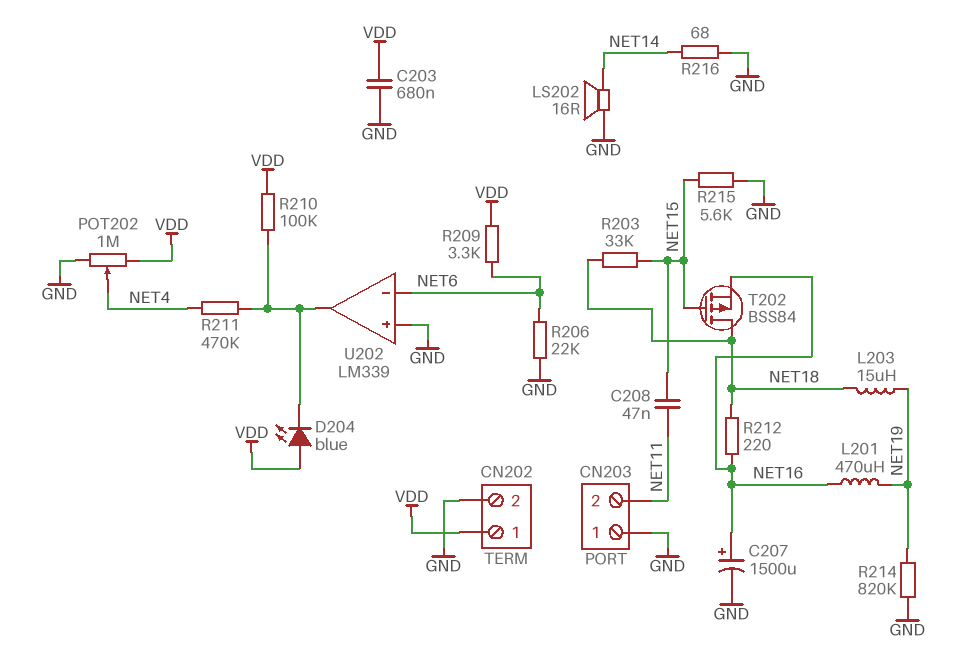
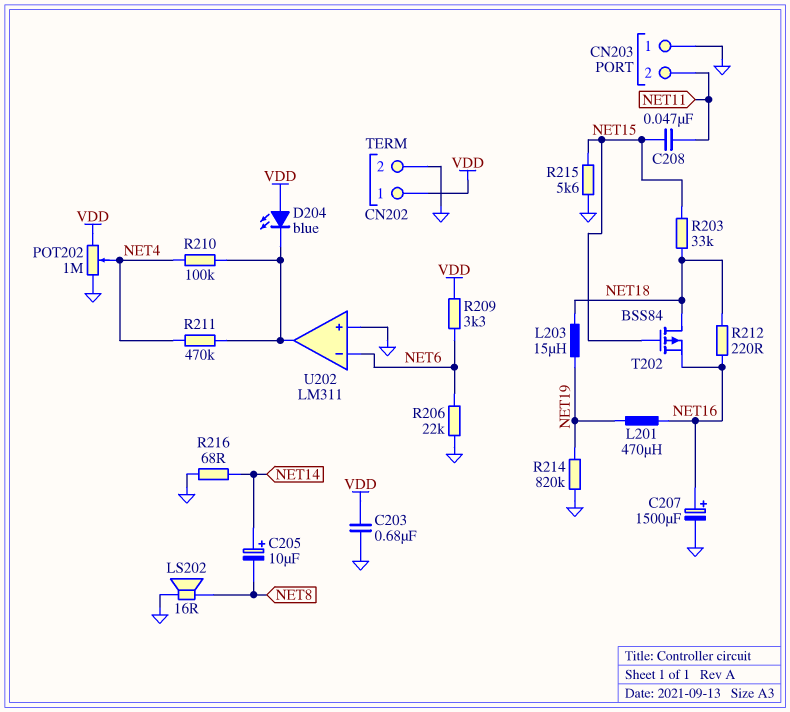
C205: none -> 10uF (plus NET14, minus NET8)
LS202: speaker 16R (GND, NET14) -> speaker 16R (GND, NET8)
R210: 100k (U202/out, VDD) -> 100k (NET4, U202/out)
U202: LM339 -> LM311

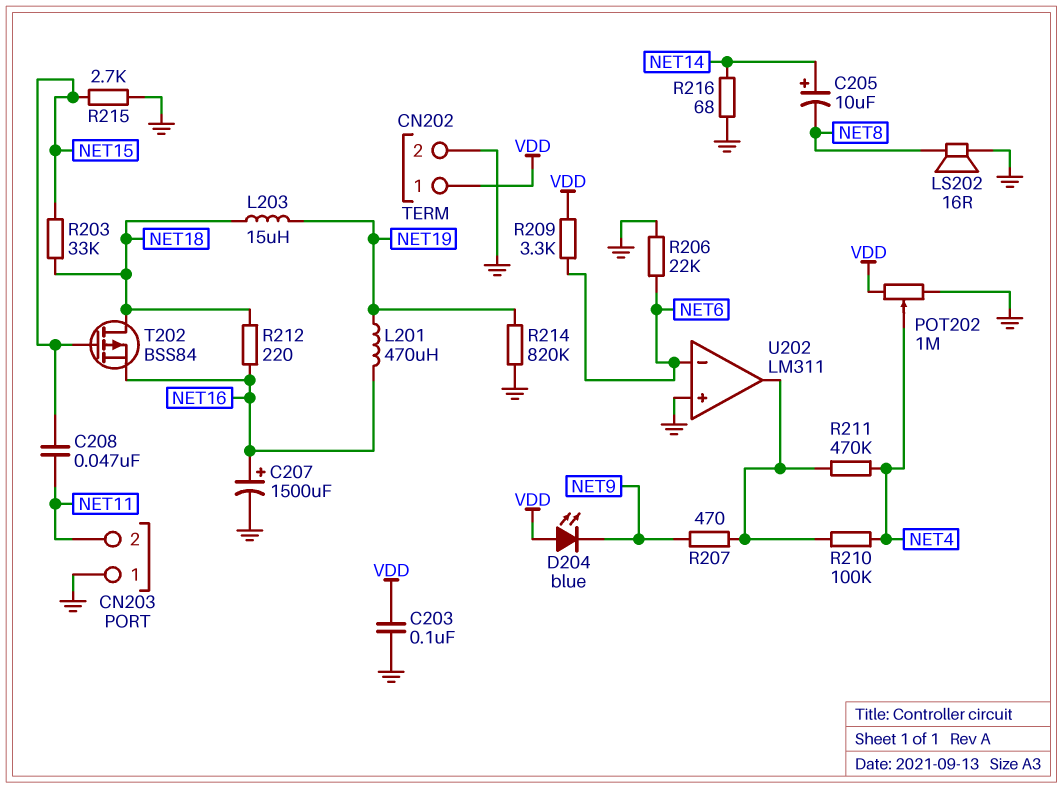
C203: 680nF (GND, VDD) -> 100nF (GND, VDD)
D204: LED blue (A VDD, K U202/out) -> LED blue (A VDD, K NET9)
R207: none -> 470 (NET9, U202/out)
R215: 5.6k (GND, NET15) -> 2.7k (GND, NET15)

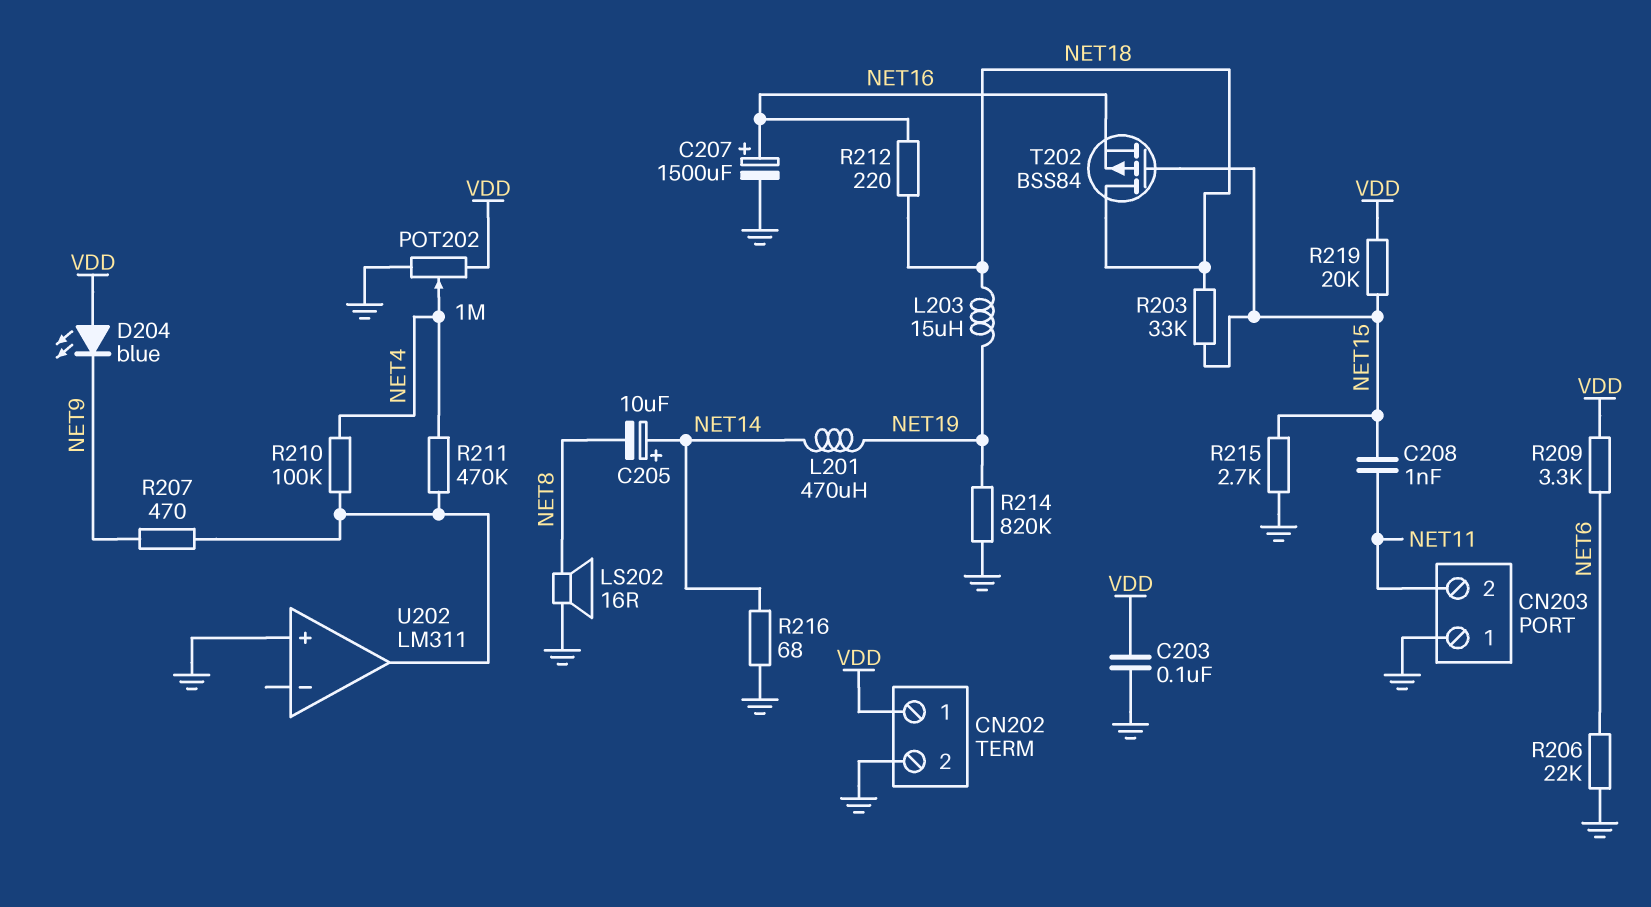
C208: 47nF (NET11, NET15) -> 1nF (NET11, NET15)
L201: 470uH (NET16, NET19) -> 470uH (NET14, NET19)
R219: none -> 20k (NET15, VDD)
U202 pin in-: NET6 -> none

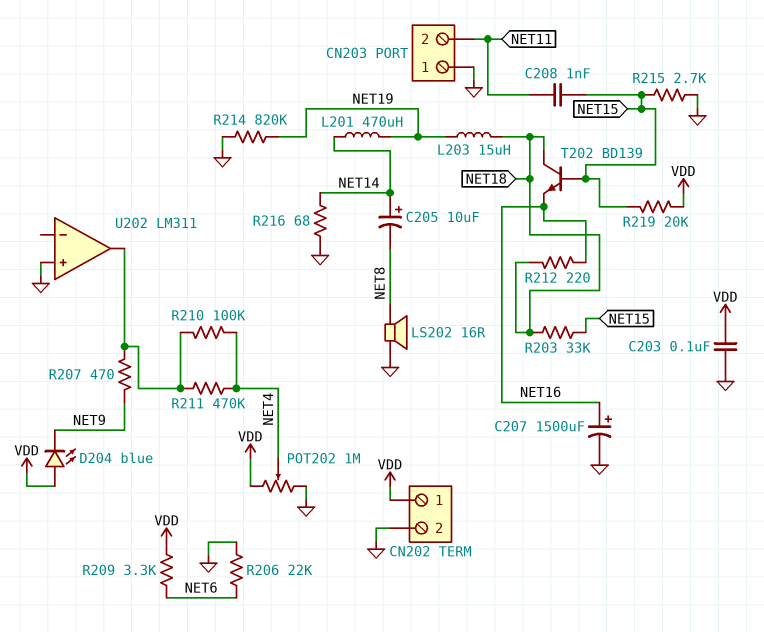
T202: PMOS BSS84 (G NET15, D NET18, S NET16) -> NPN BD139 (B NET15, C NET18, E NET16)

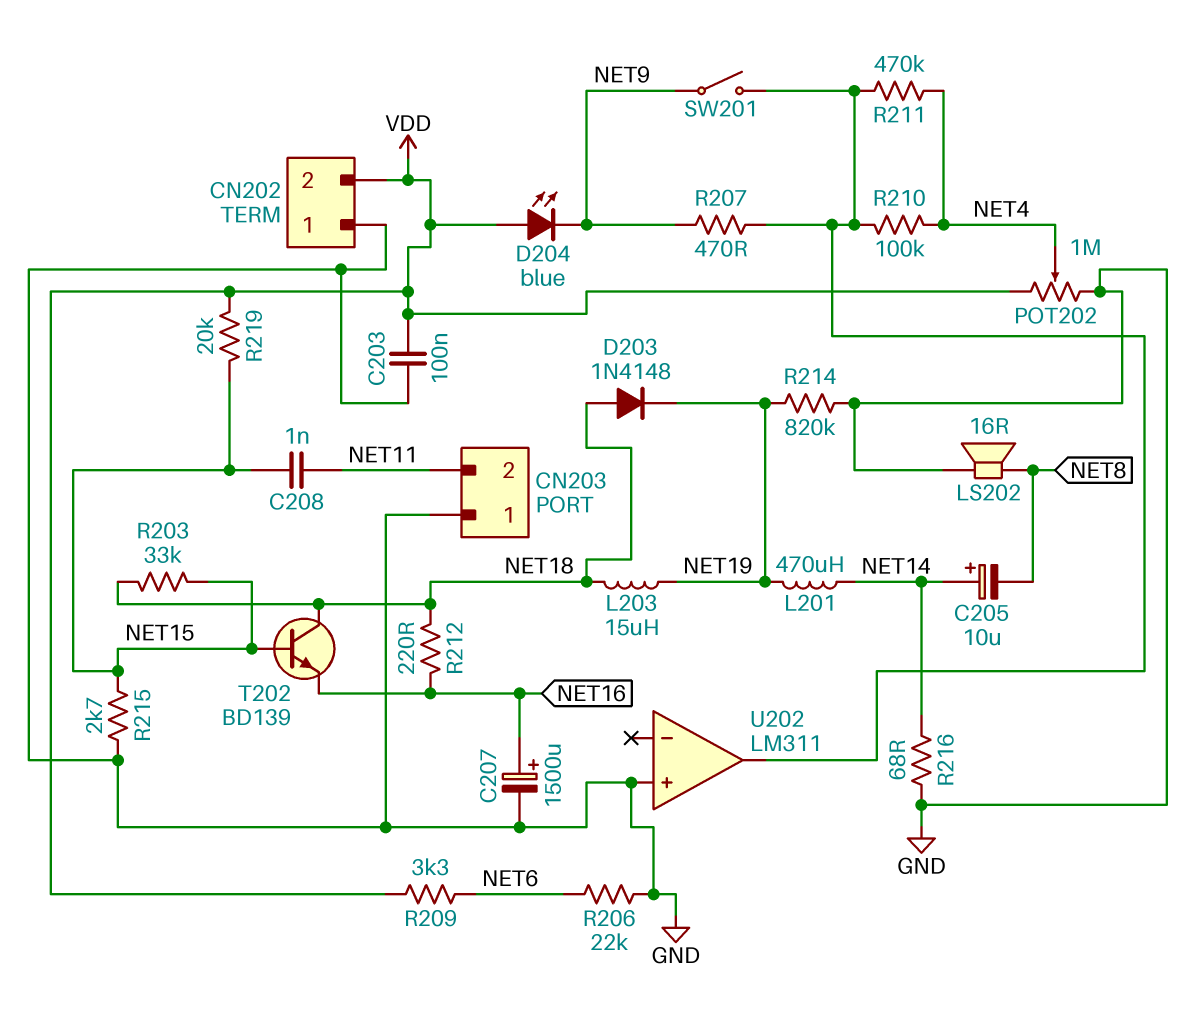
CN202 pin 1: VDD -> GND
CN202 pin 2: GND -> VDD
D203: none -> diode 1N4148 (A NET18, K NET19)
SW201: none -> switch (NET9, U202/out)

